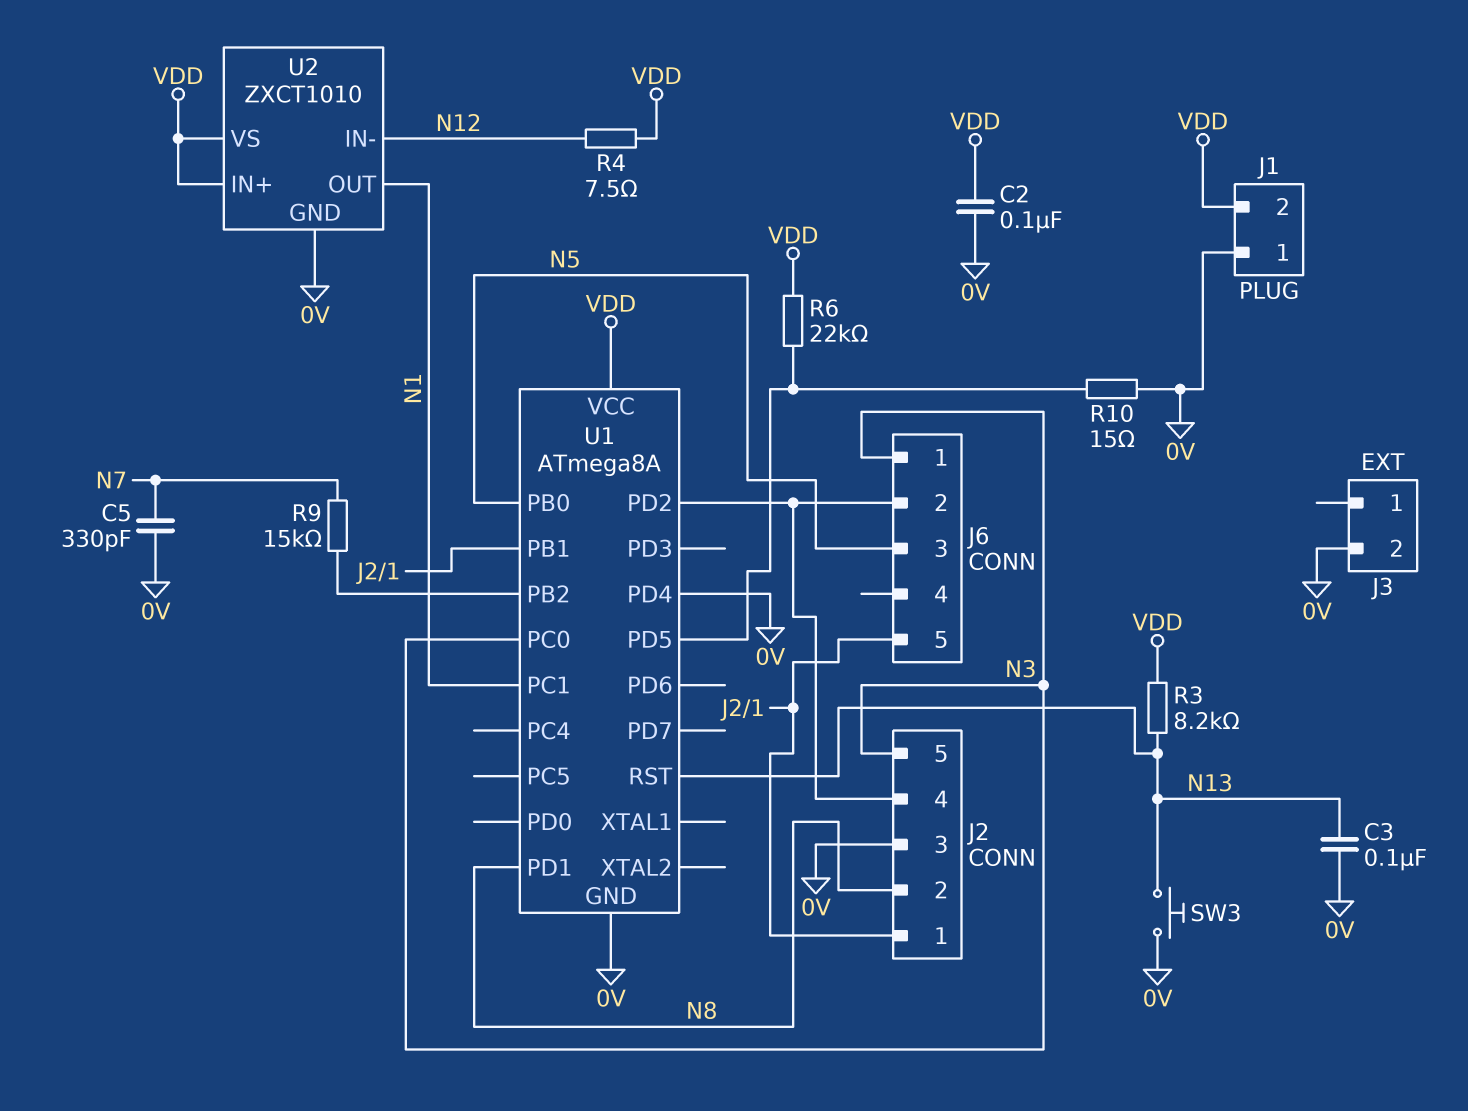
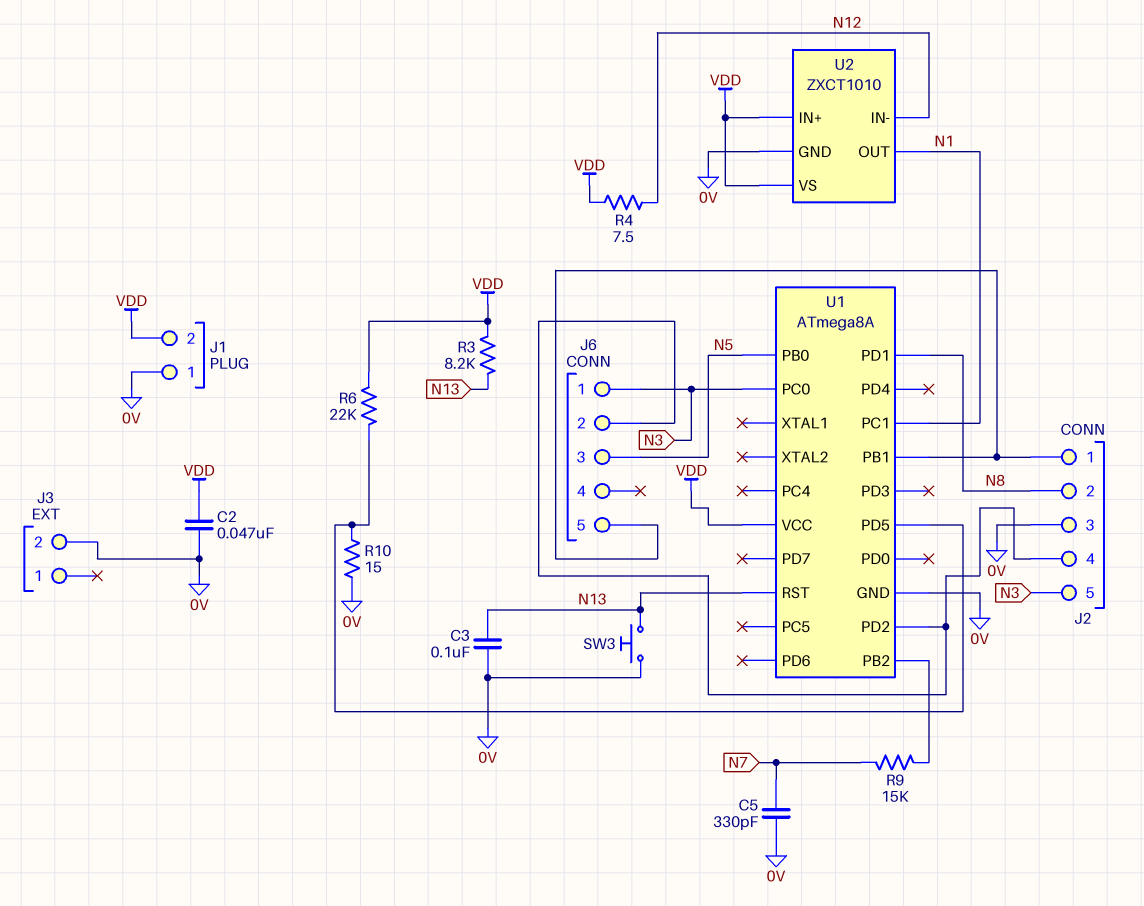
C2: 100nF (0V, VDD) -> 47nF (0V, VDD)
U1 pin PD4: 0V -> none

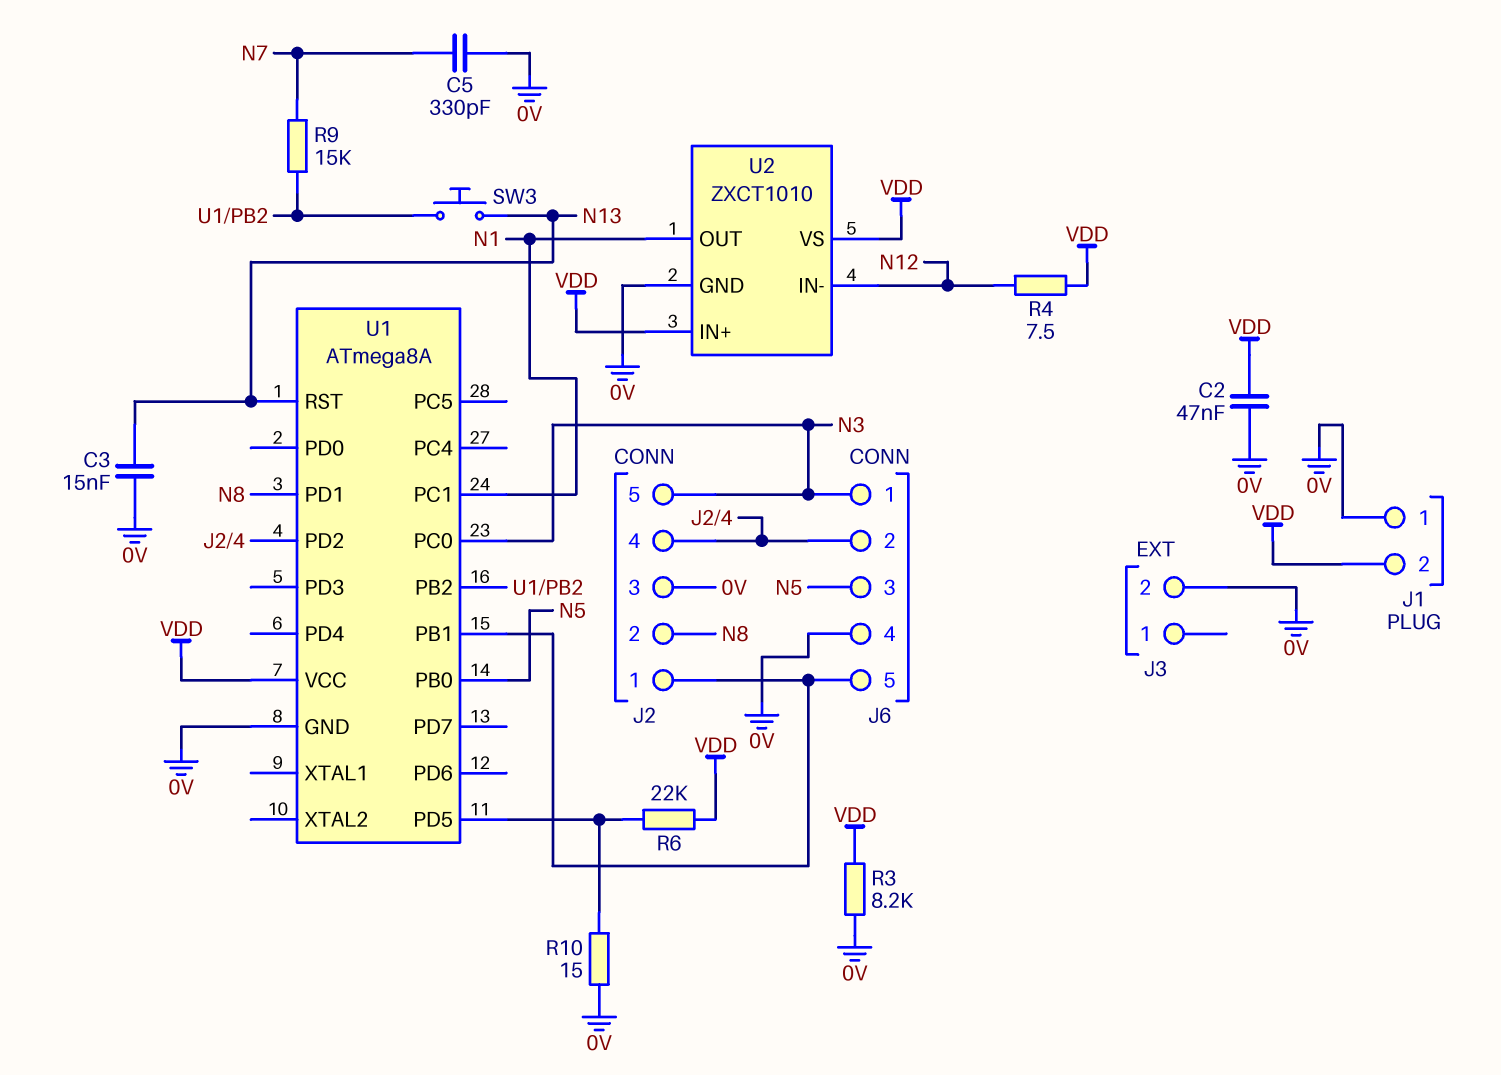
C3: 100nF (0V, N13) -> 15nF (0V, N13)
J6 pin 4: none -> 0V
R3: 8.2k (N13, VDD) -> 8.2k (0V, VDD)
SW3: button (0V, N13) -> button (N13, U1/PB2)

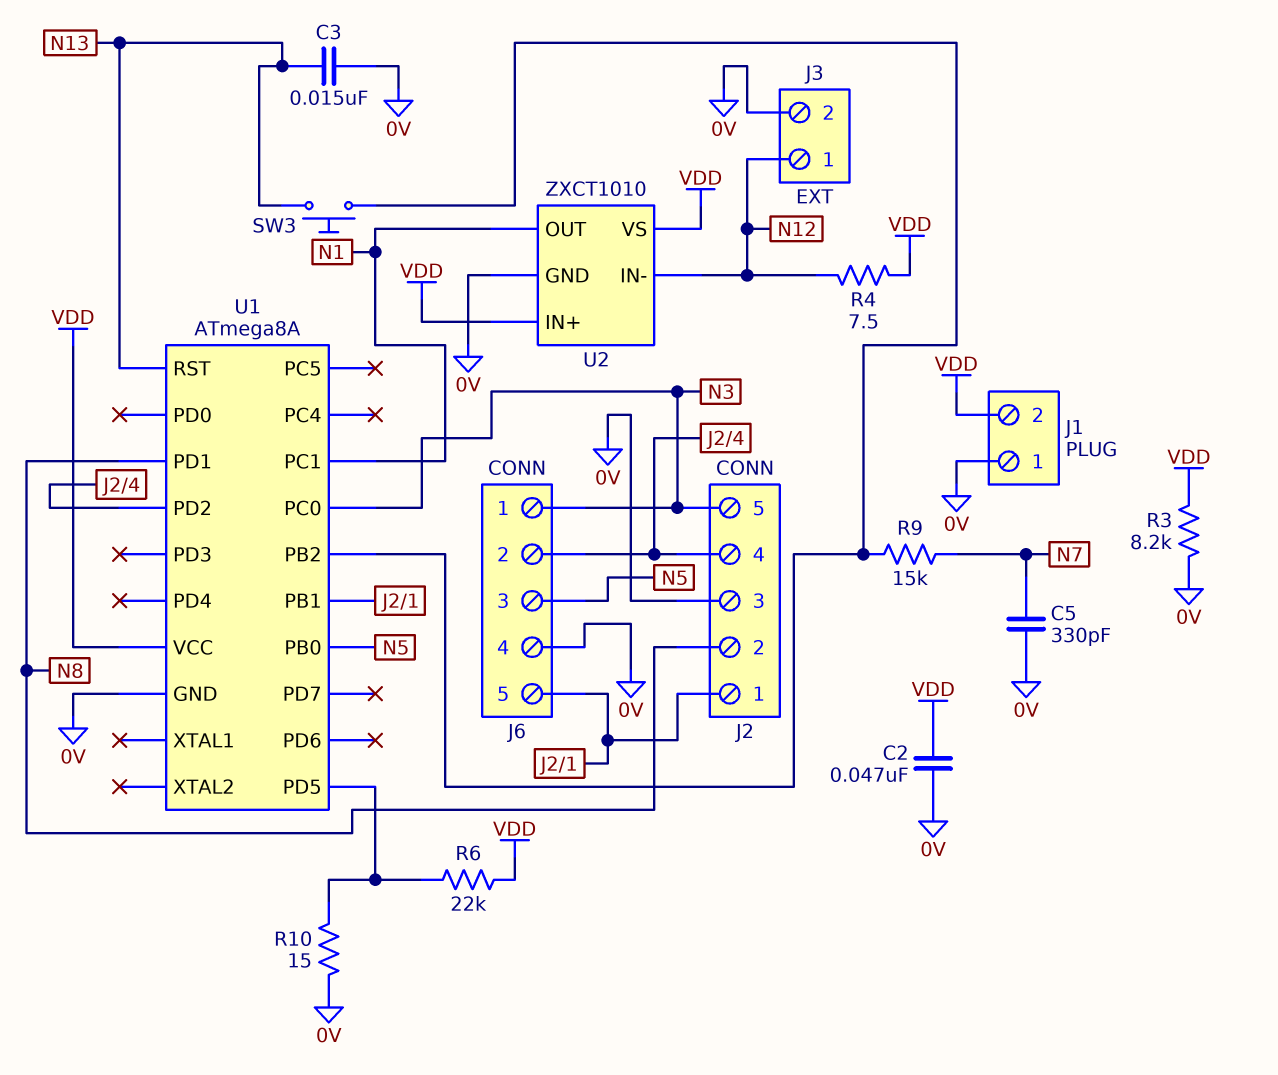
J3 pin 1: none -> N12

